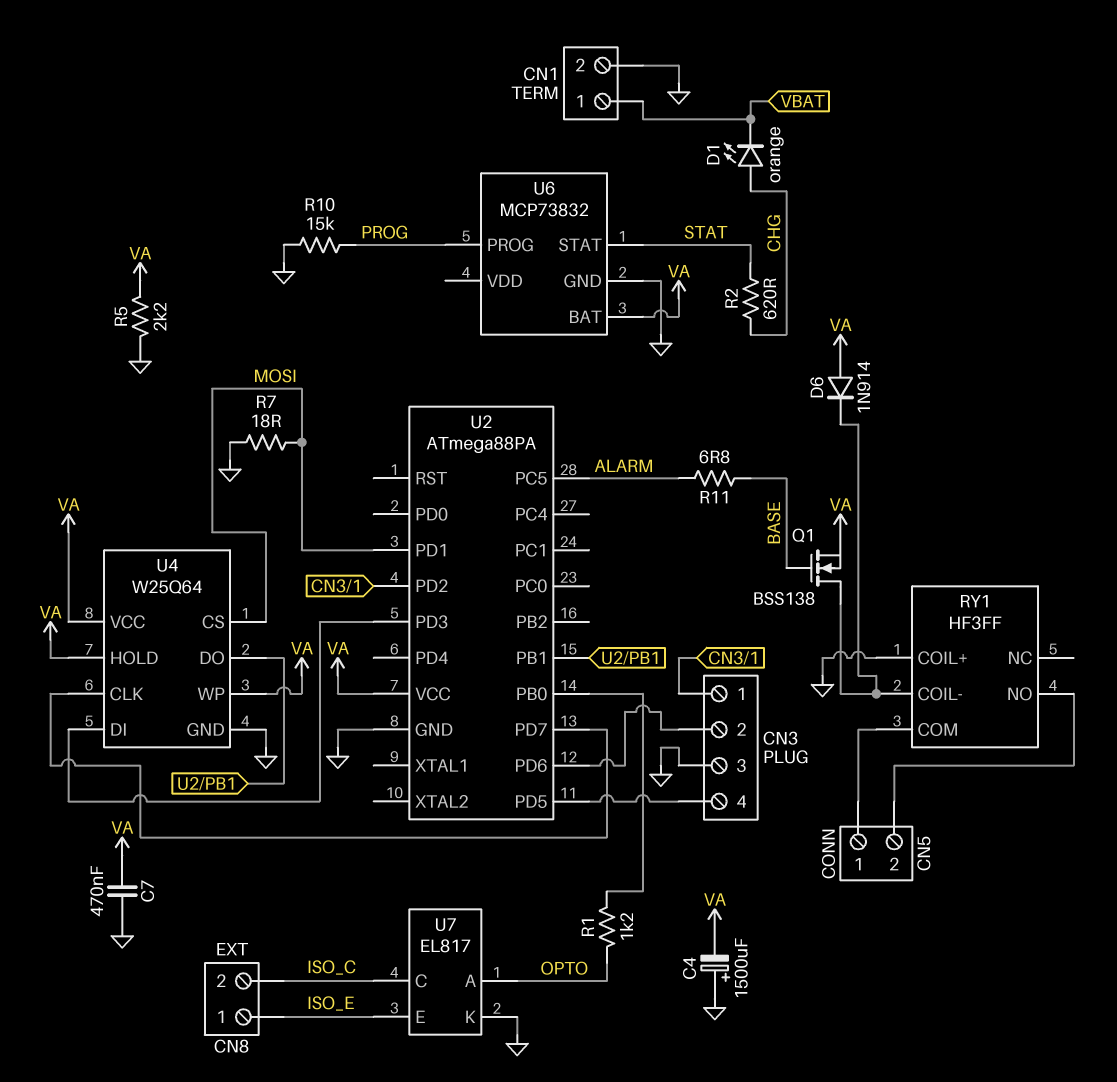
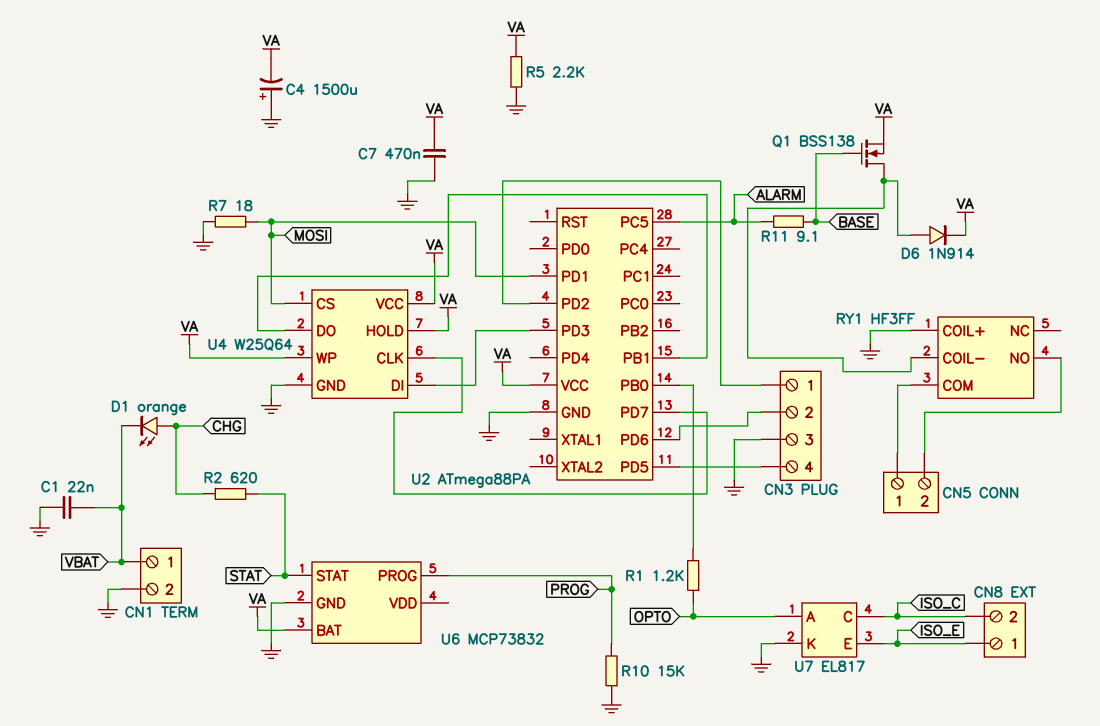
C1: none -> 22nF (GND, VBAT)
D6: diode 1N914 (A VA, K RY1/COIL-) -> diode 1N914 (A RY1/COIL-, K VA)
R11: 6.8 (ALARM, BASE) -> 9.1 (ALARM, BASE)

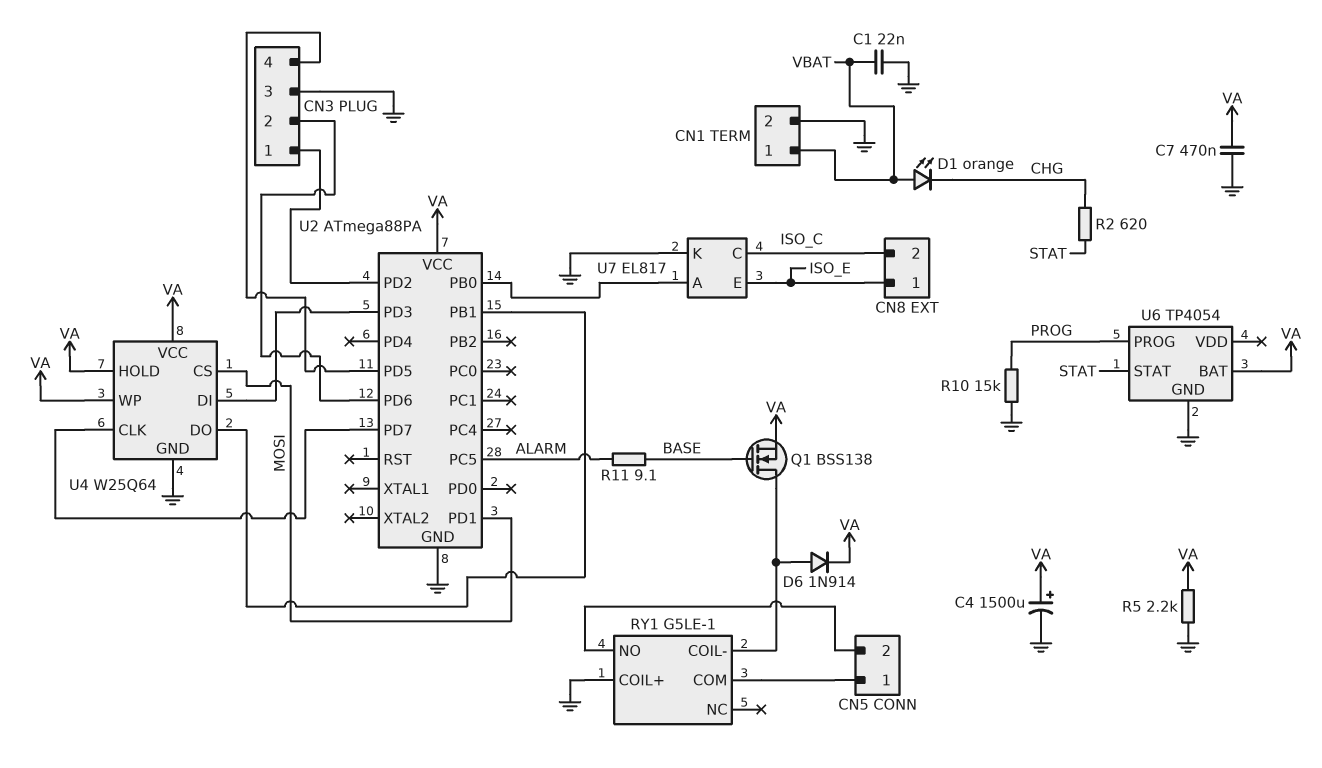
C4: 1500uF (plus GND, minus VA) -> 1500uF (plus VA, minus GND)
D1: LED orange (A CHG, K VBAT) -> LED orange (A VBAT, K CHG)
R1: 1.2k (OPTO, U2/PB0) -> none
R7: 18 (GND, MOSI) -> none
RY1: HF3FF -> G5LE-1
U6: MCP73832 -> TP4054
U7 pin A: OPTO -> U2/PB0

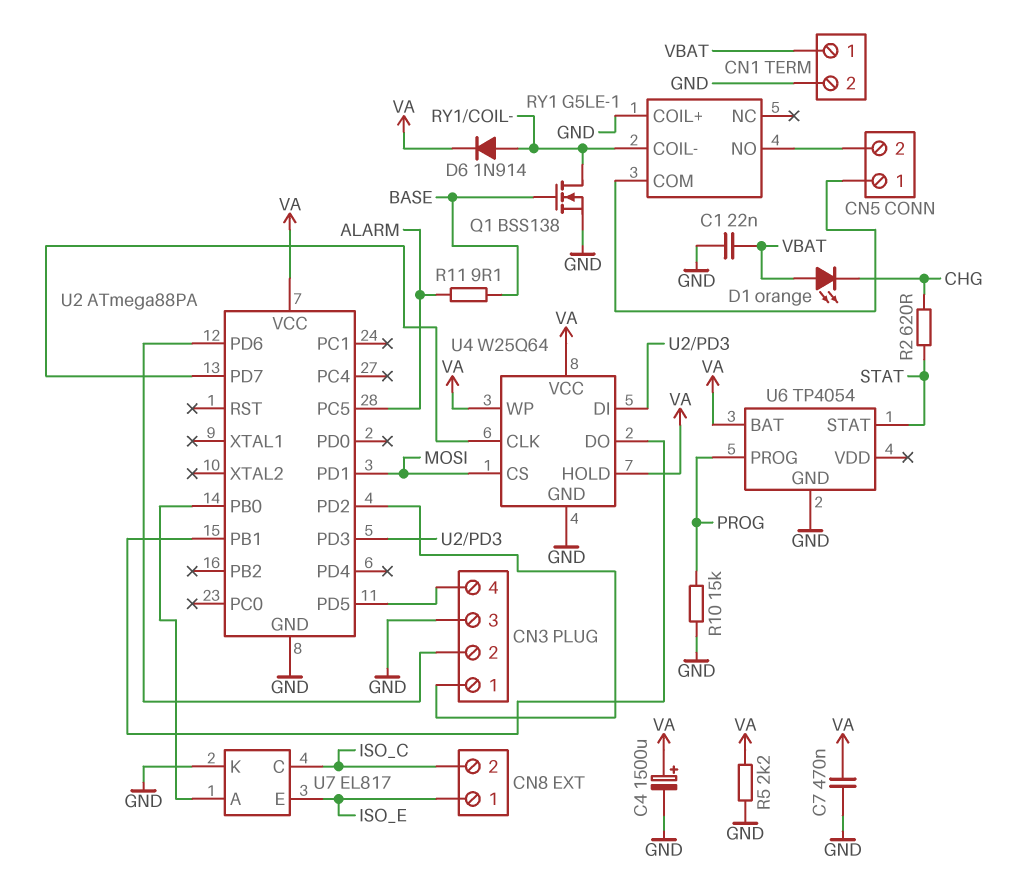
Q1: NMOS BSS138 (G BASE, D RY1/COIL-, S VA) -> NMOS BSS138 (G BASE, D RY1/COIL-, S GND)

